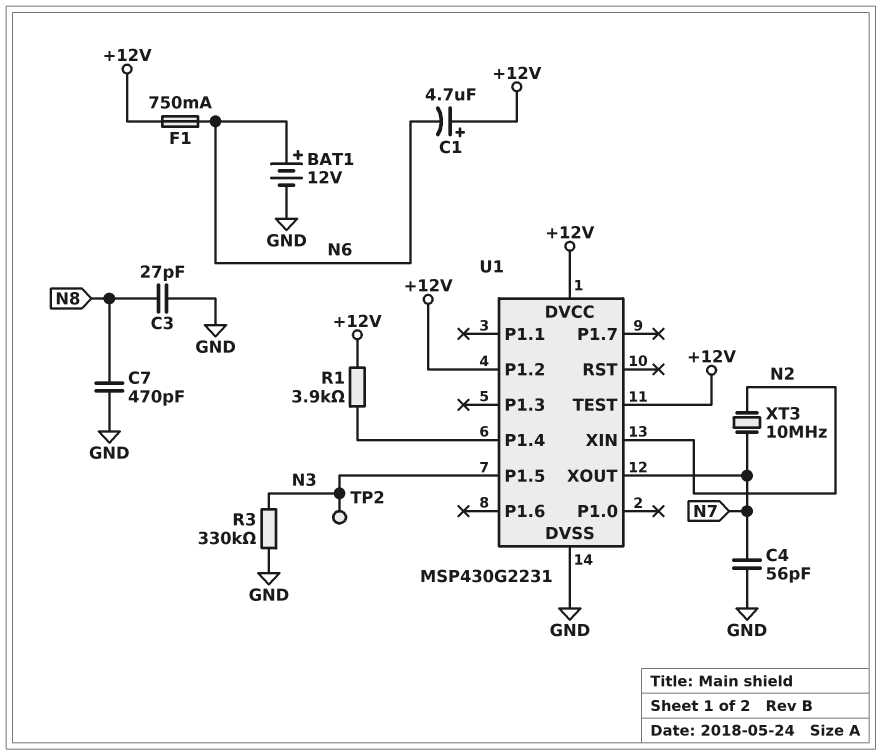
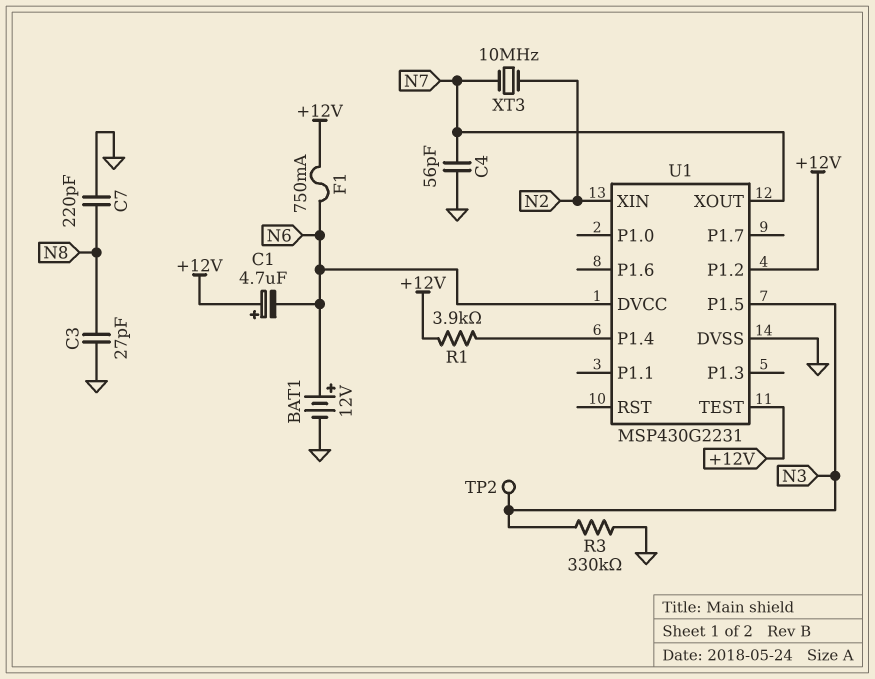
C7: 470pF (GND, N8) -> 220pF (GND, N8)
U1 pin DVCC: +12V -> N6

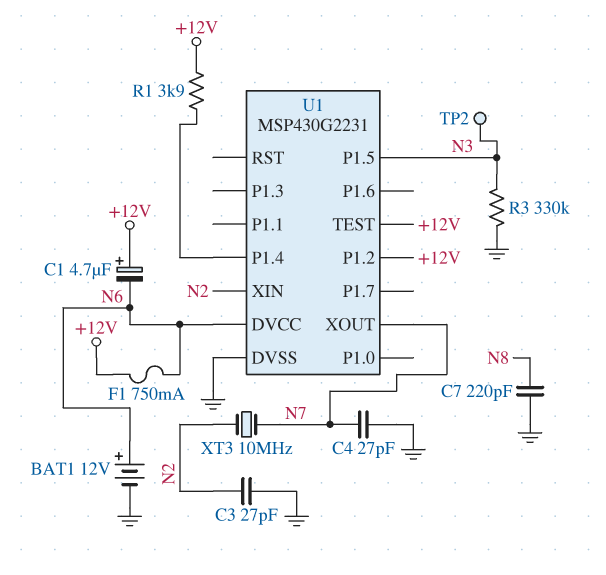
C3: 27pF (GND, N8) -> 27pF (GND, N2)
C4: 56pF (GND, N7) -> 27pF (GND, N7)

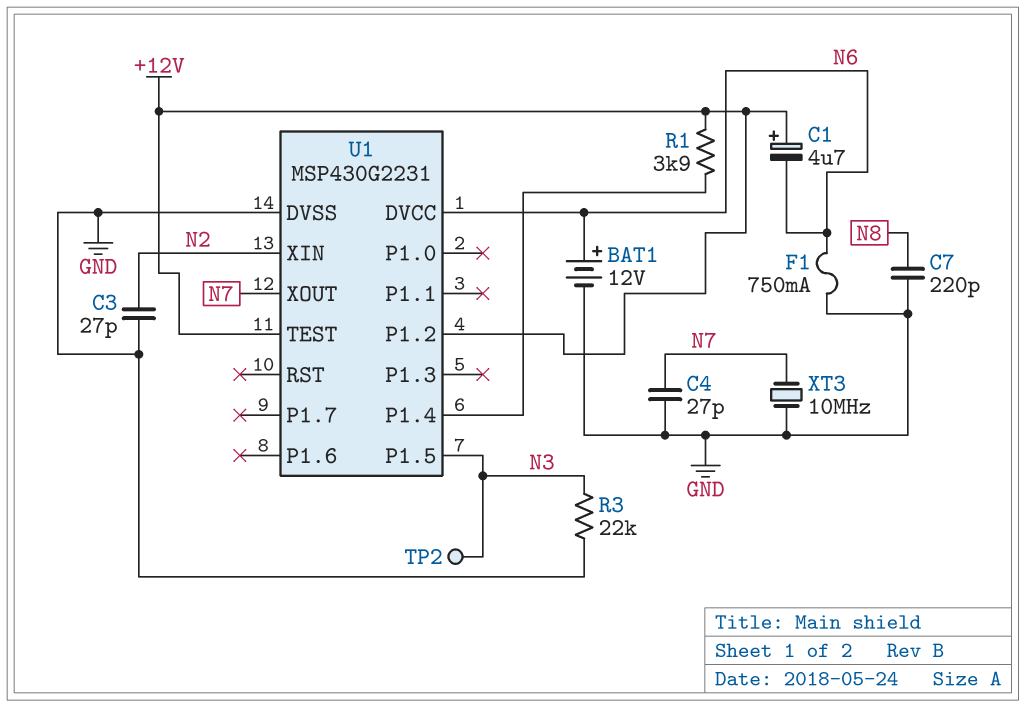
F1: 750mA (+12V, N6) -> 750mA (GND, N6)
R3: 330k (GND, N3) -> 22k (GND, N3)
XT3: 10MHz (N2, N7) -> 10MHz (GND, N7)

